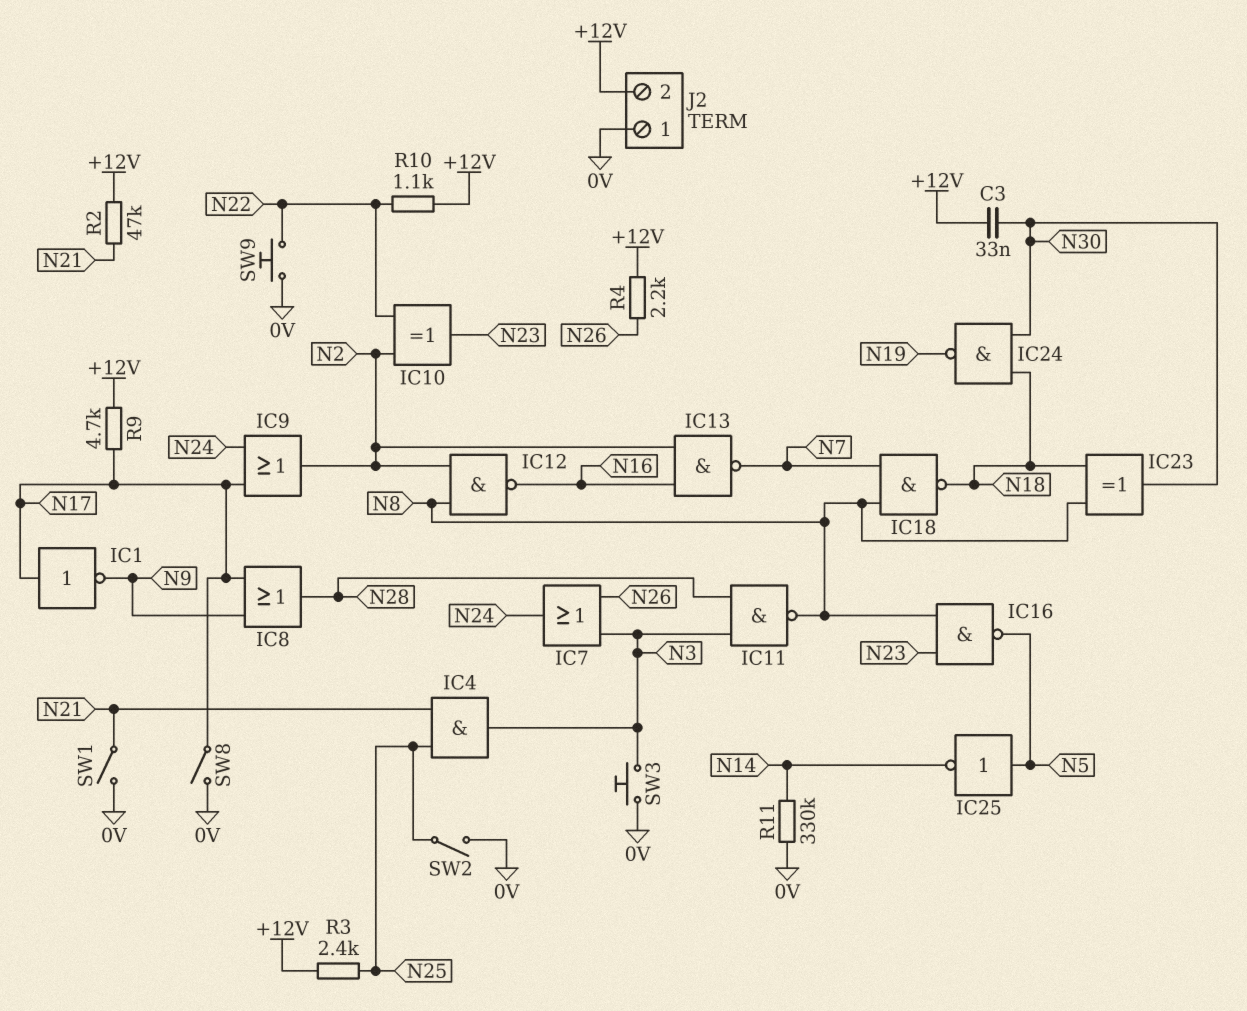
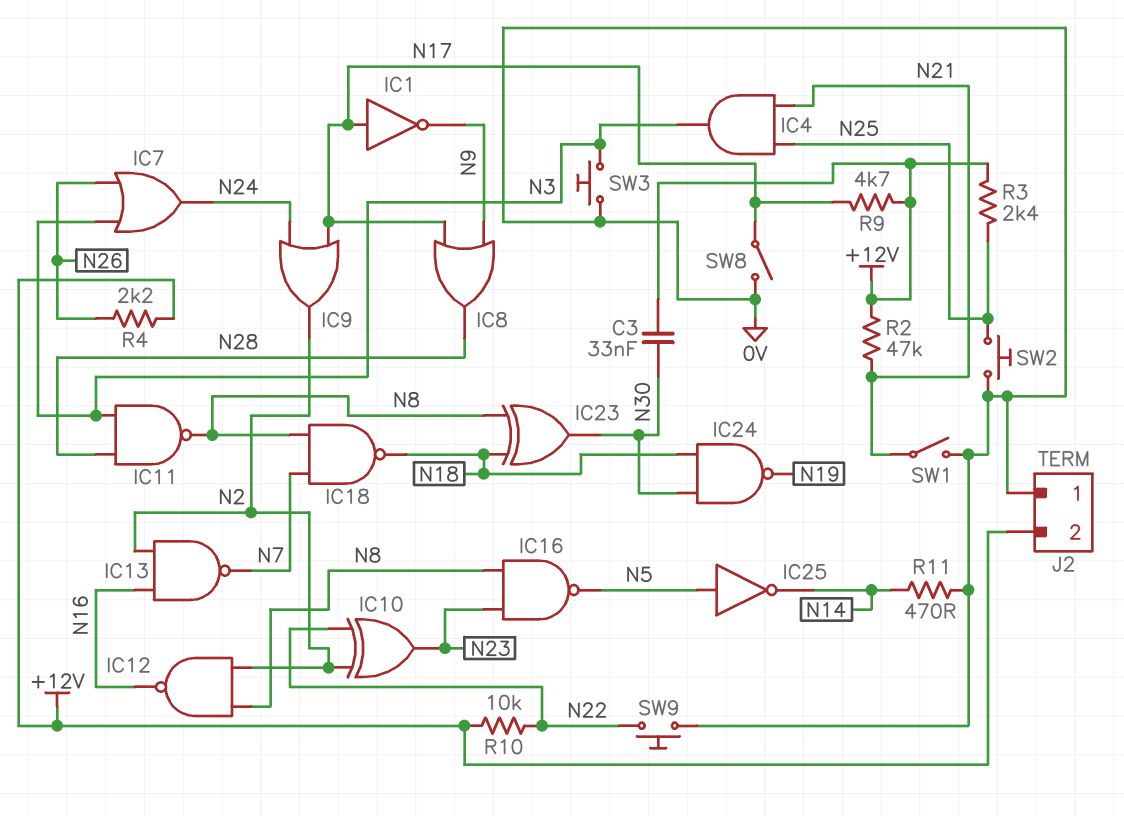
R10: 1.1k (+12V, N22) -> 10k (+12V, N22)
R11: 330k (0V, N14) -> 470 (0V, N14)
SW2: switch (0V, N25) -> button (0V, N25)

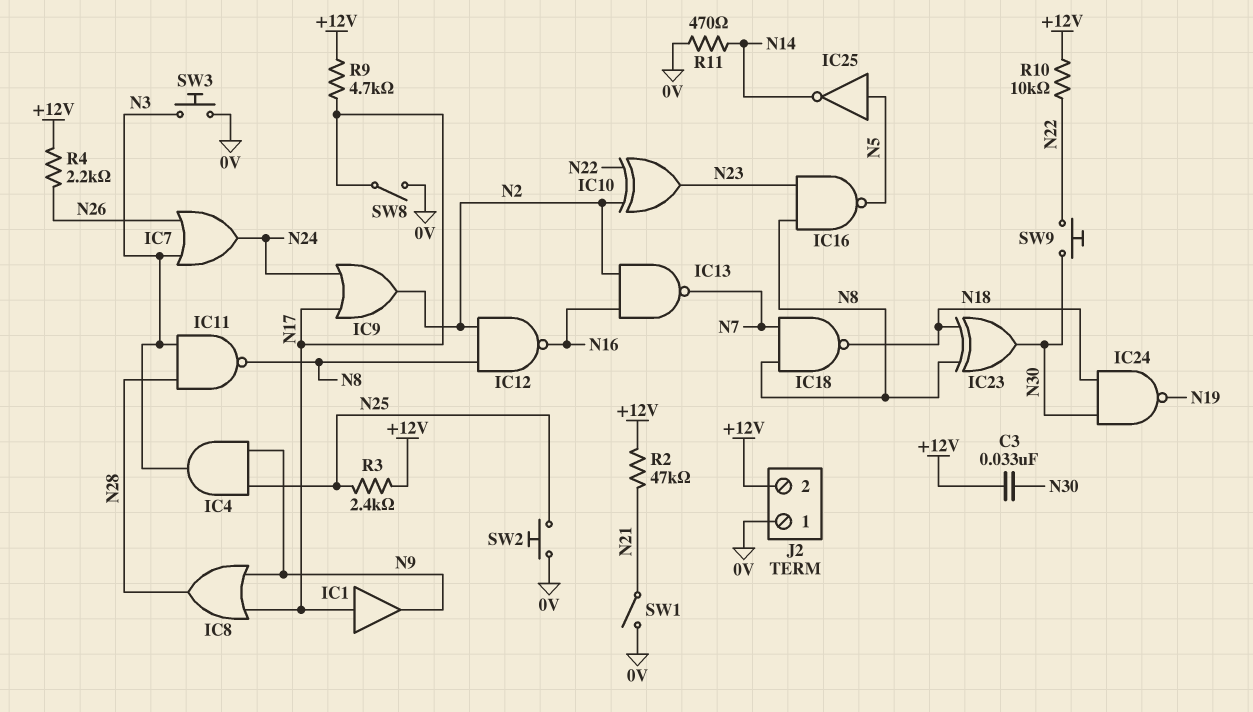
IC1: NOT (in N17, out N9) -> buffer (in N17, out N9)
IC4: AND (in N21, in N25, out N3) -> AND (in N9, in N25, out N3)
SW9: button (0V, N22) -> button (N22, N30)

